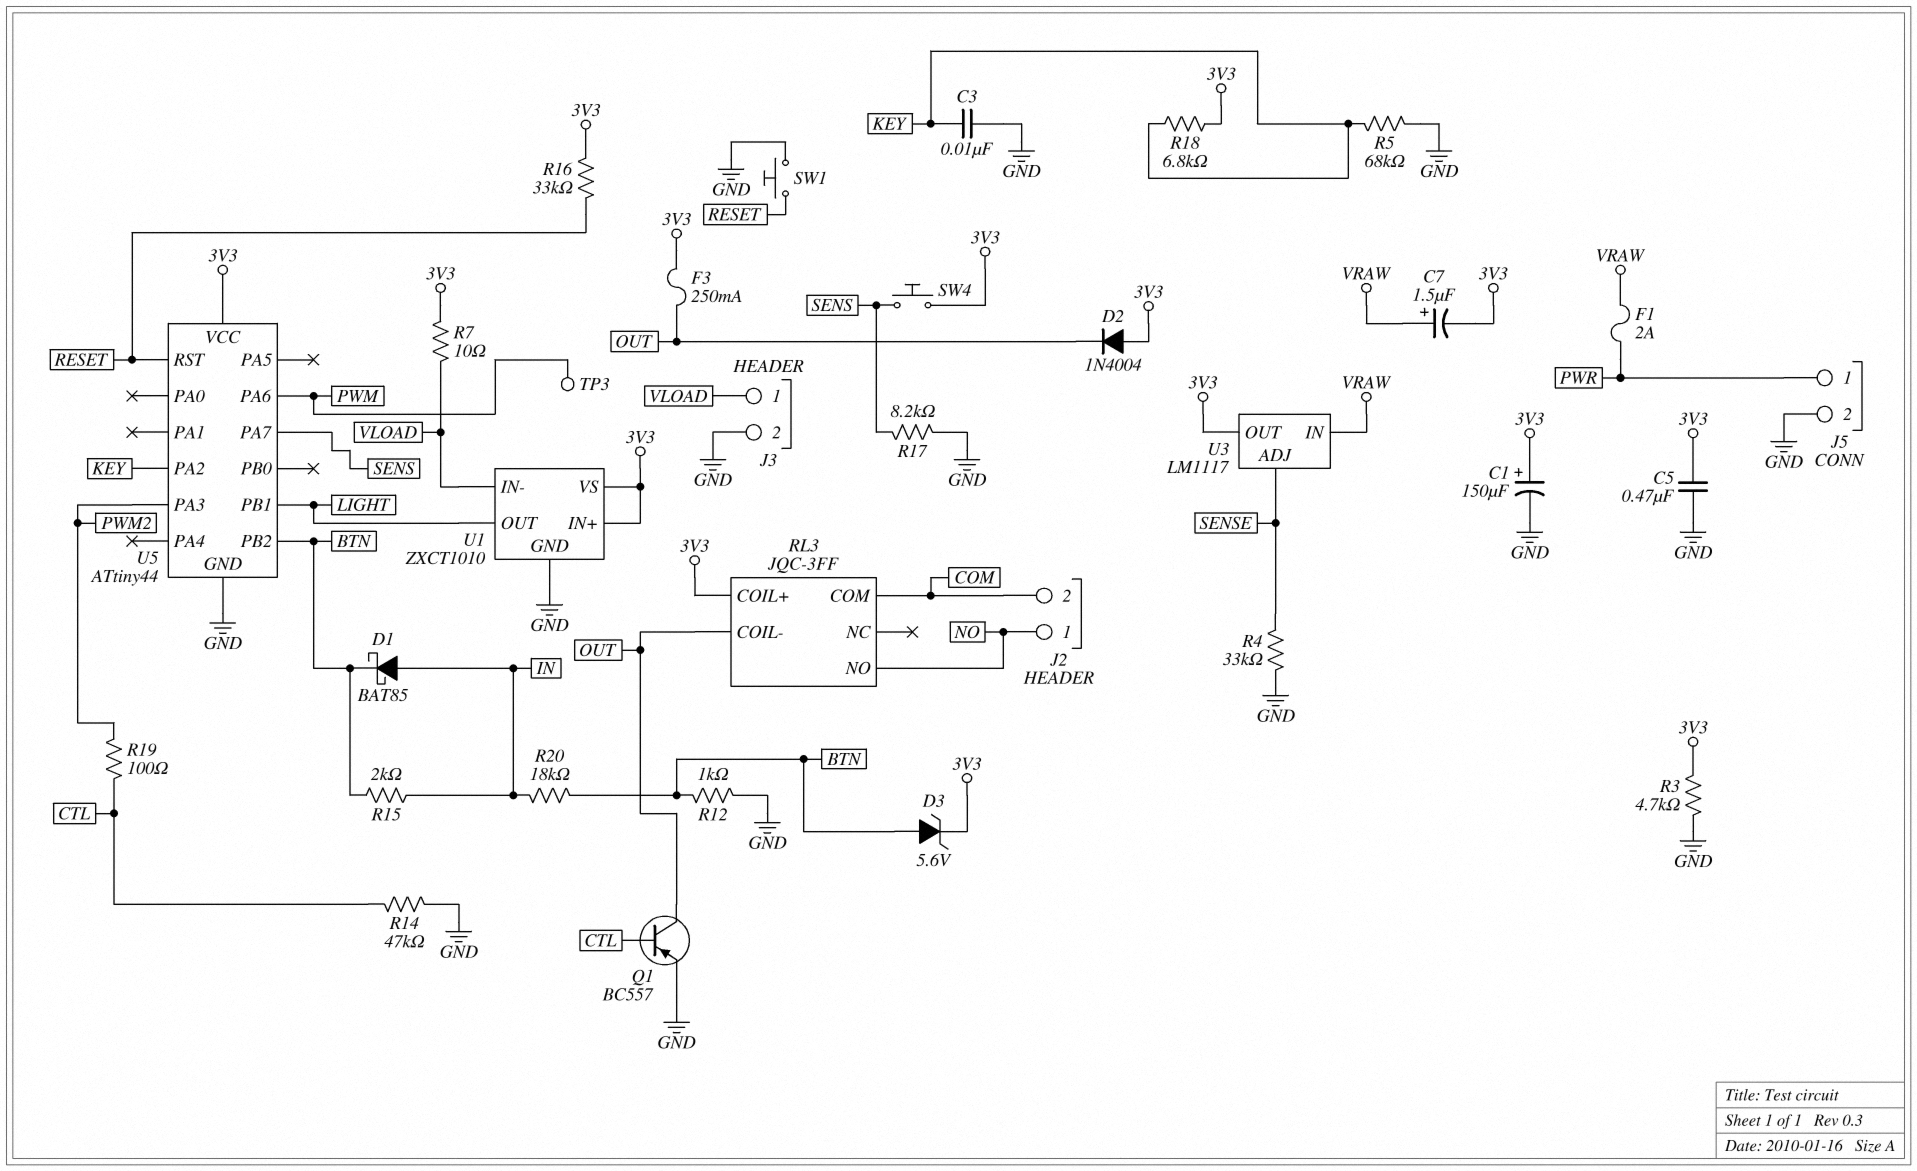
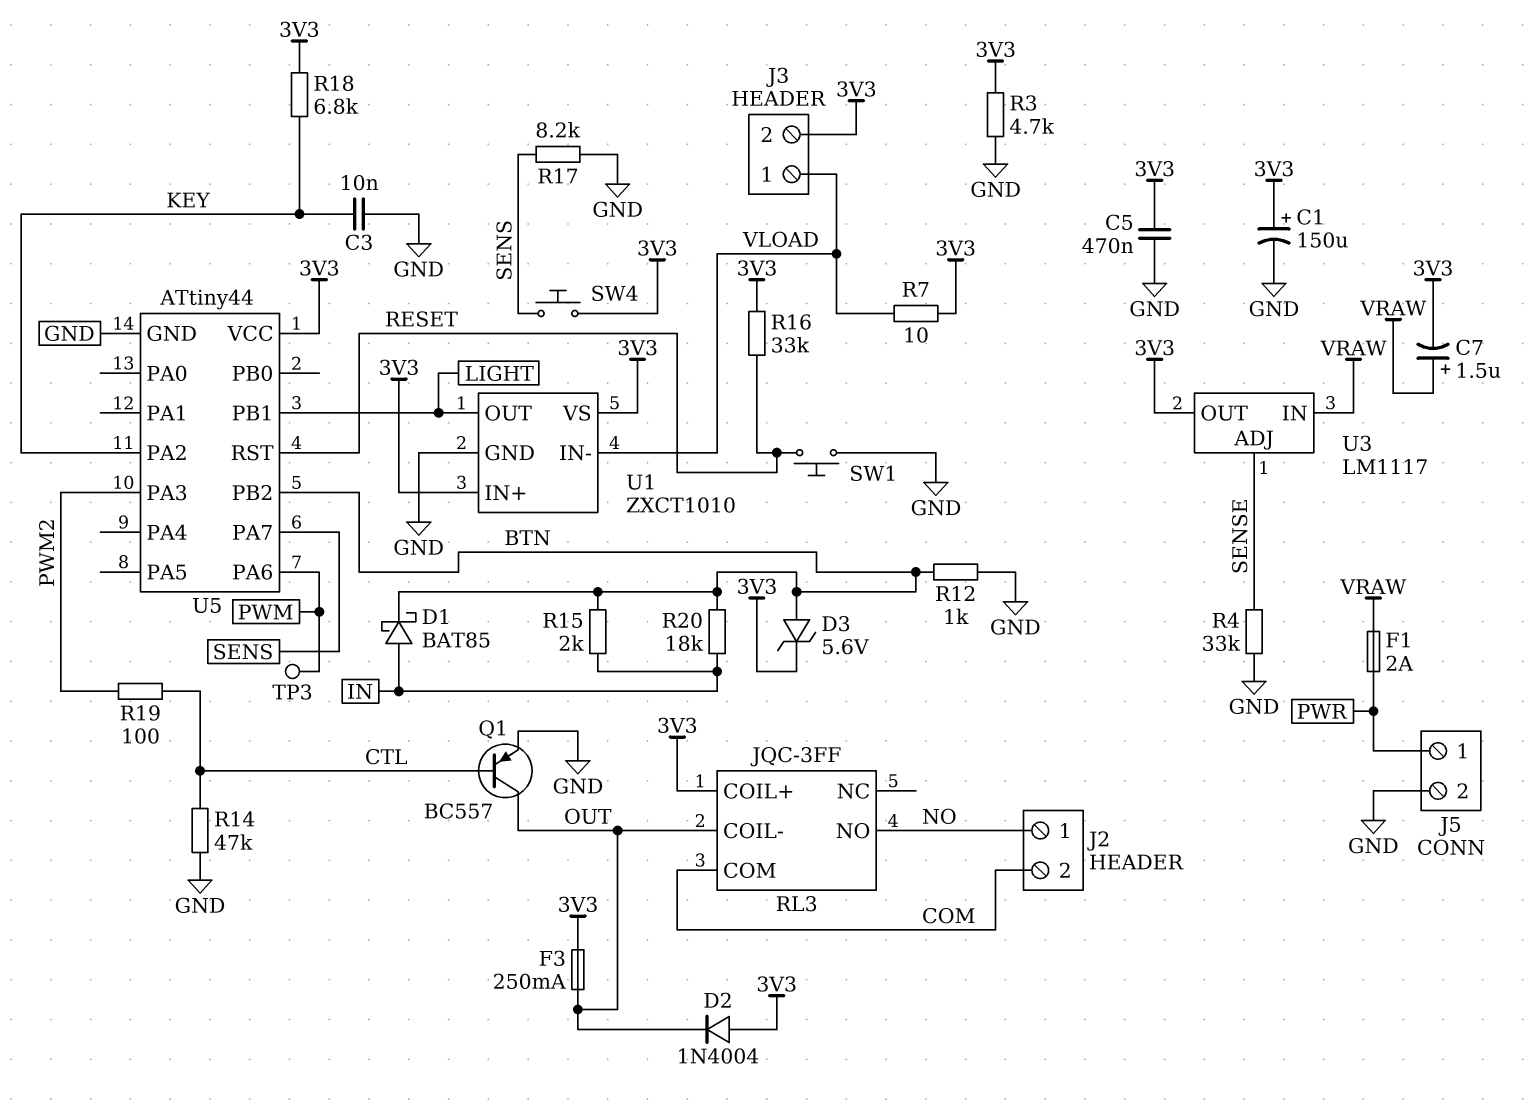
J3 pin 2: GND -> 3V3
R5: 68k (GND, KEY) -> none

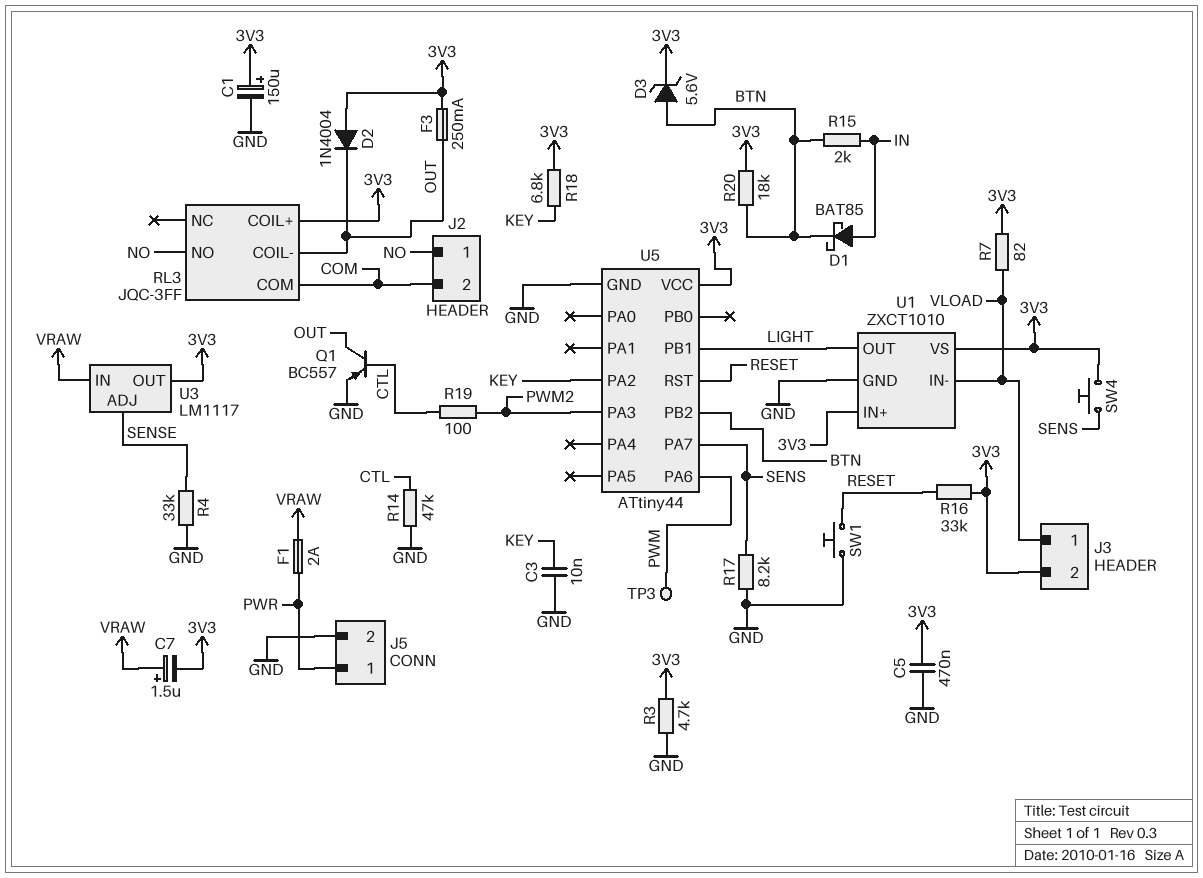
R7: 10 (3V3, VLOAD) -> 82 (3V3, VLOAD)
R12: 1k (BTN, GND) -> none
R20: 18k (BTN, IN) -> 18k (3V3, BTN)

